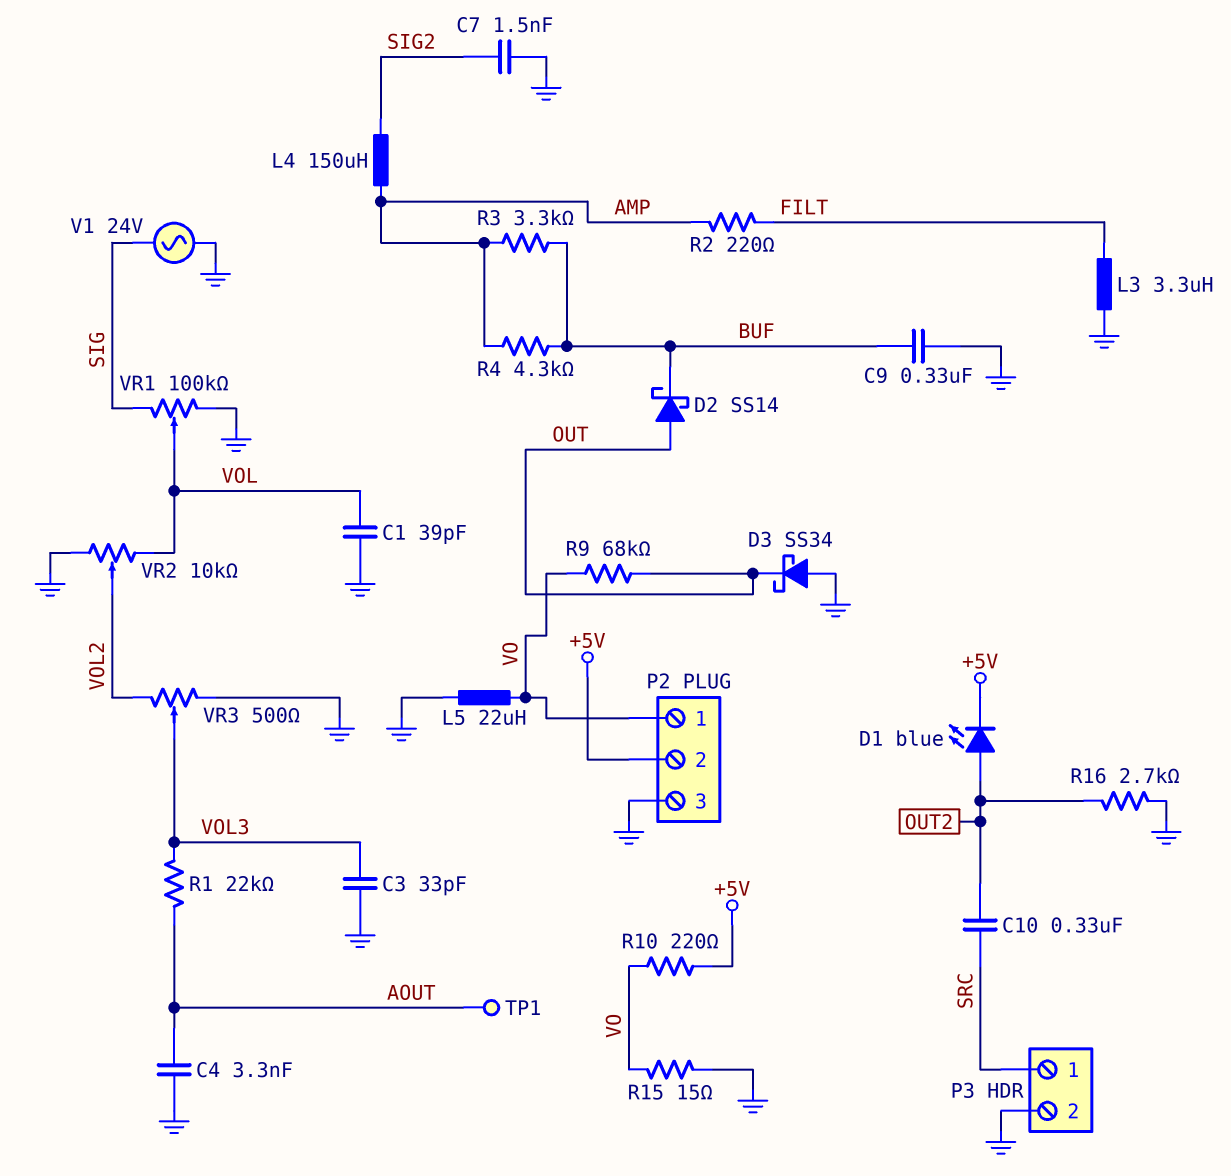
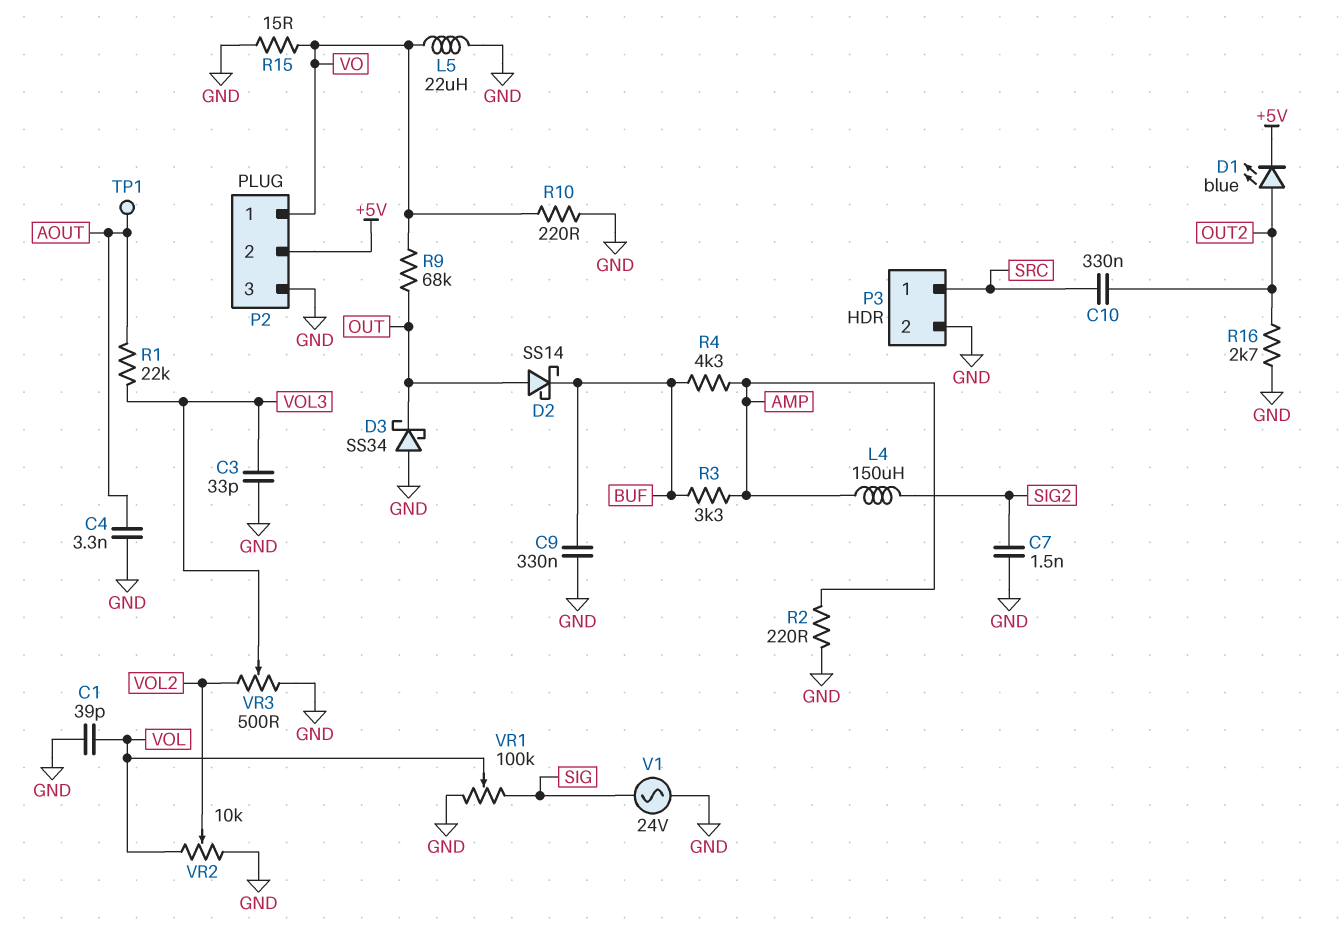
L3: 3.3uH (FILT, GND) -> none
R2: 220 (AMP, FILT) -> 220 (AMP, GND)
R10: 220 (+5V, VO) -> 220 (GND, VO)

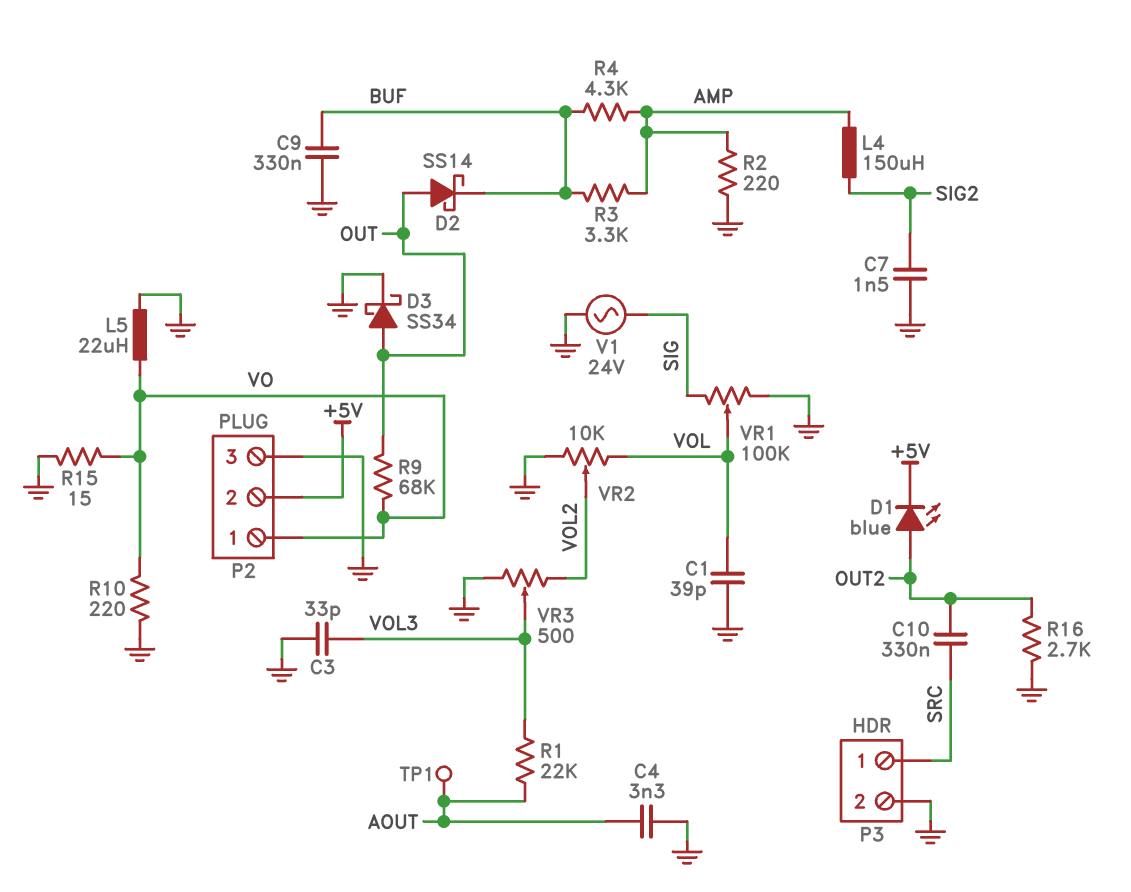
D3: schottky SS34 (A GND, K OUT) -> schottky SS34 (A OUT, K GND)

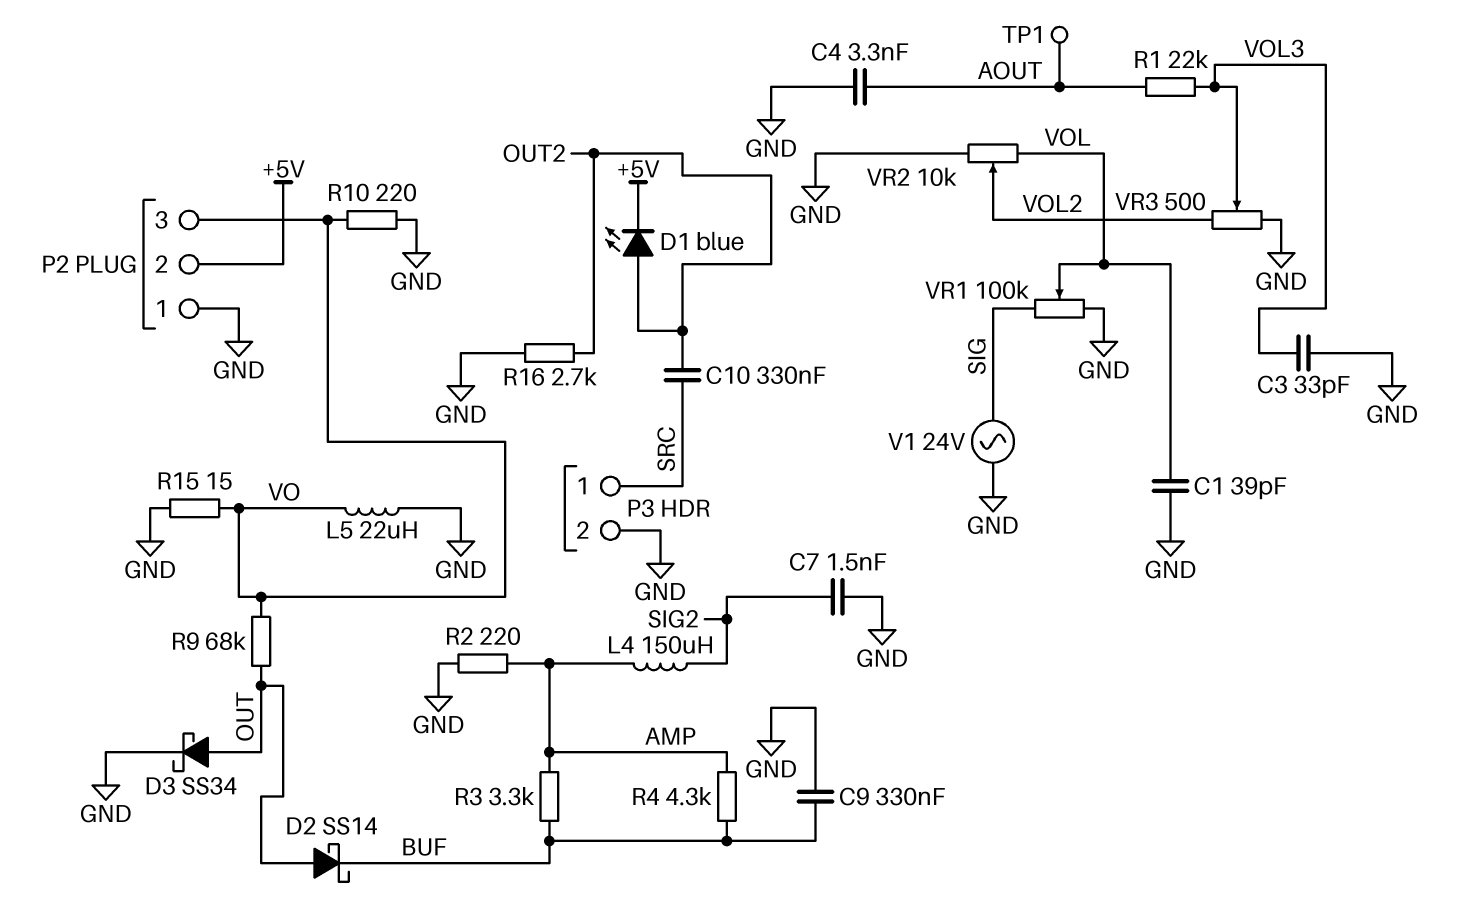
P2 pin 1: VO -> GND
P2 pin 3: GND -> VO

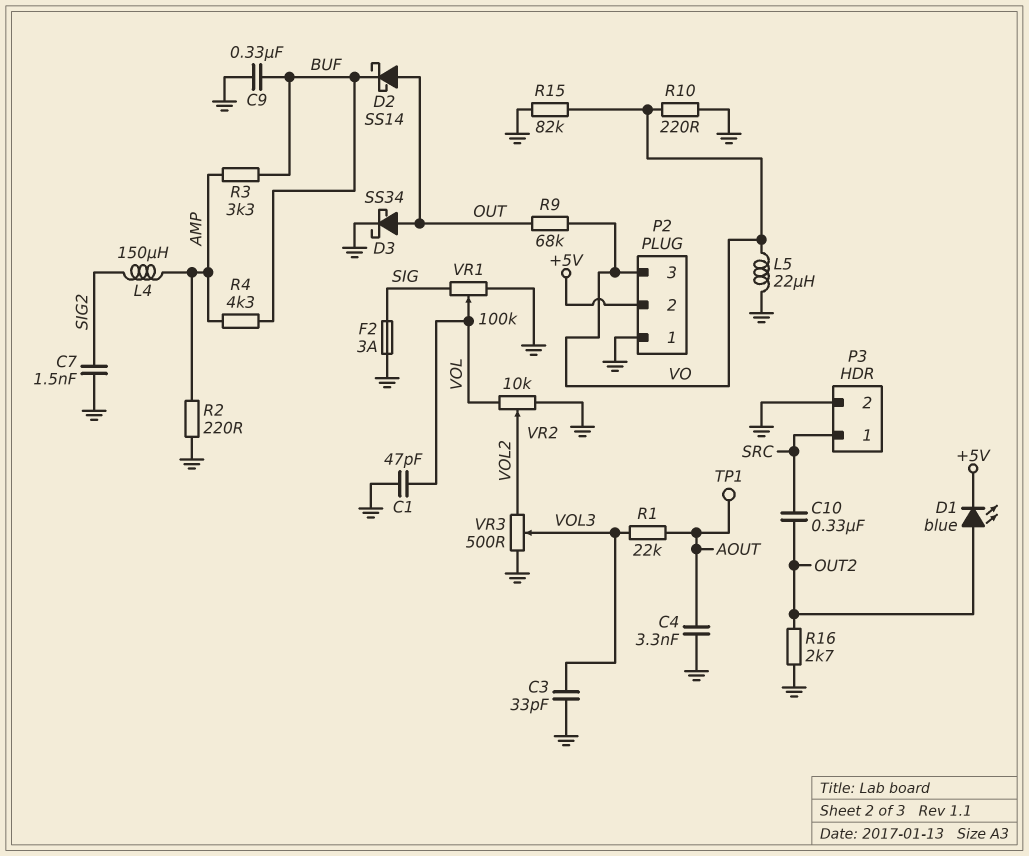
C1: 39pF (GND, VOL) -> 47pF (GND, VOL)
F2: none -> 3A (GND, SIG)
R15: 15 (GND, VO) -> 82k (GND, VO)
V1: AC 24V (GND, SIG) -> none

